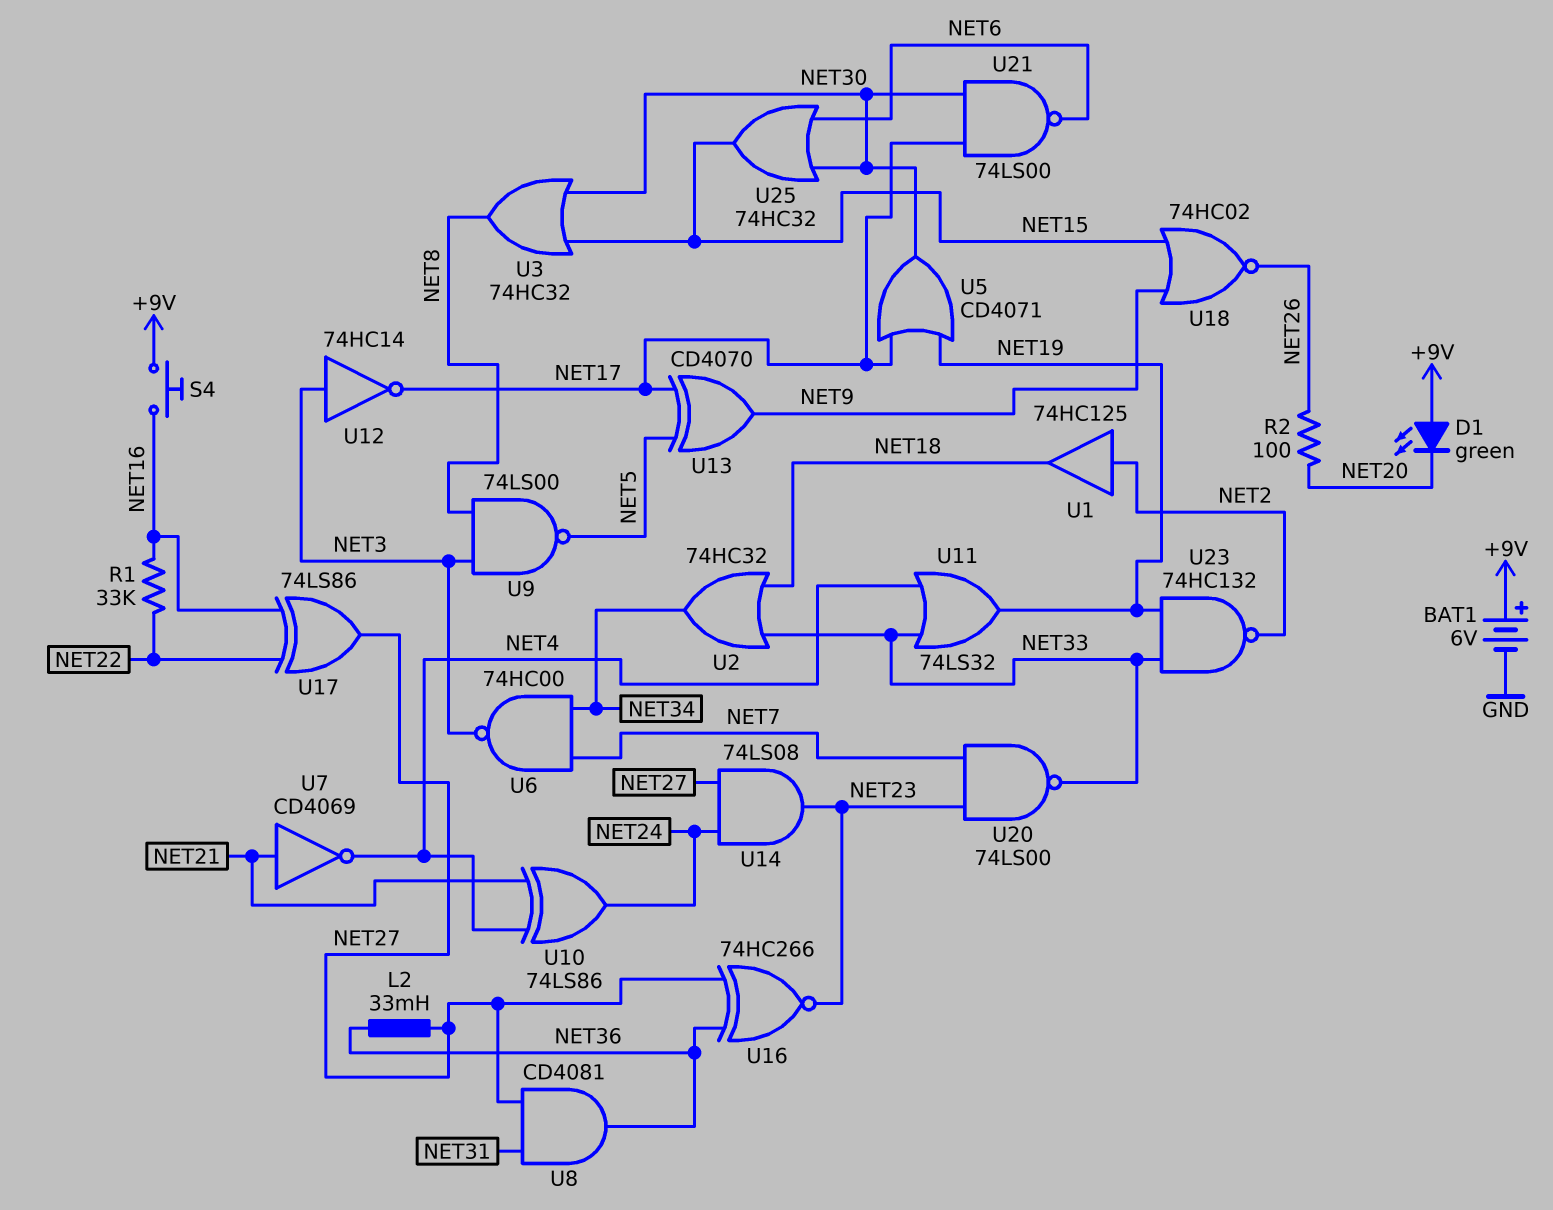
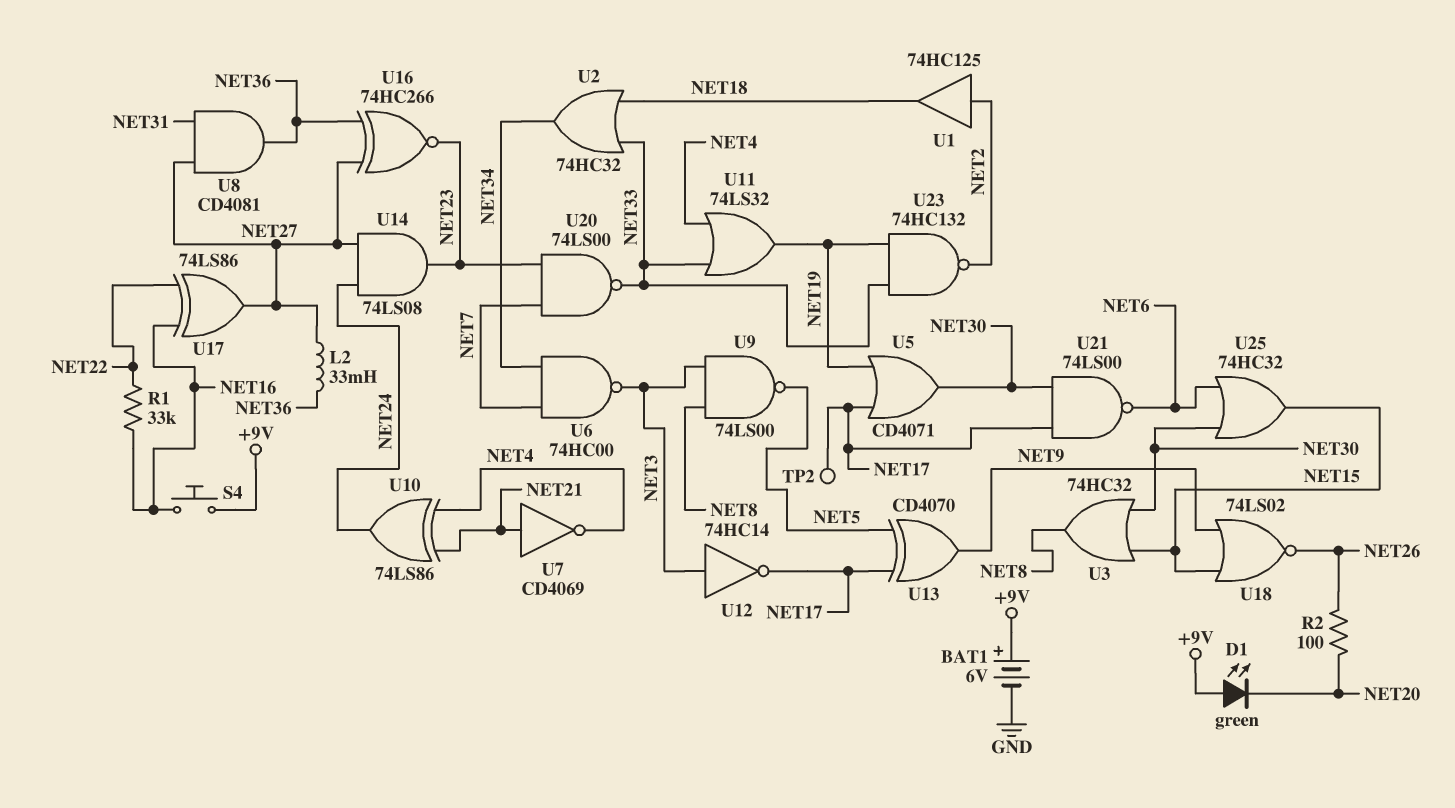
TP2: none -> test point (NET17)
U18: NOR 74HC02 (in NET9, in NET15, out NET26) -> NOR 74LS02 (in NET9, in NET15, out NET26)

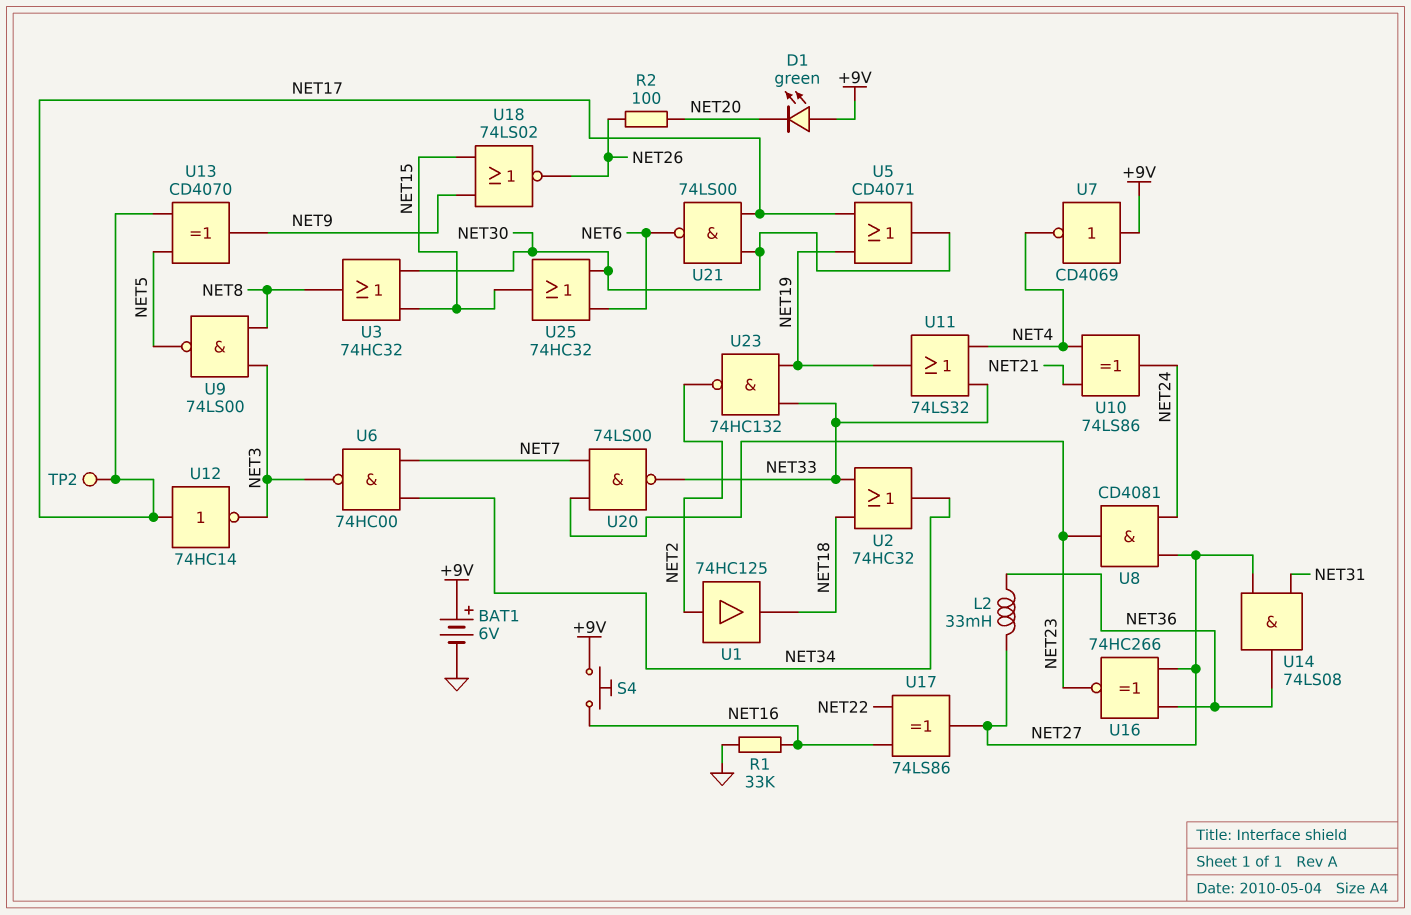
R1: 33k (NET16, NET22) -> 33k (GND, NET16)
U7: NOT CD4069 (in NET21, out NET4) -> NOT CD4069 (in +9V, out NET4)
U8: AND CD4081 (in NET27, in NET31, out NET36) -> AND CD4081 (in NET24, in NET27, out NET23)
U12: NOT 74HC14 (in NET3, out NET17) -> NOT 74HC14 (in NET17, out NET3)
U14: AND 74LS08 (in NET24, in NET27, out NET23) -> AND 74LS08 (in NET27, in NET31, out NET36)

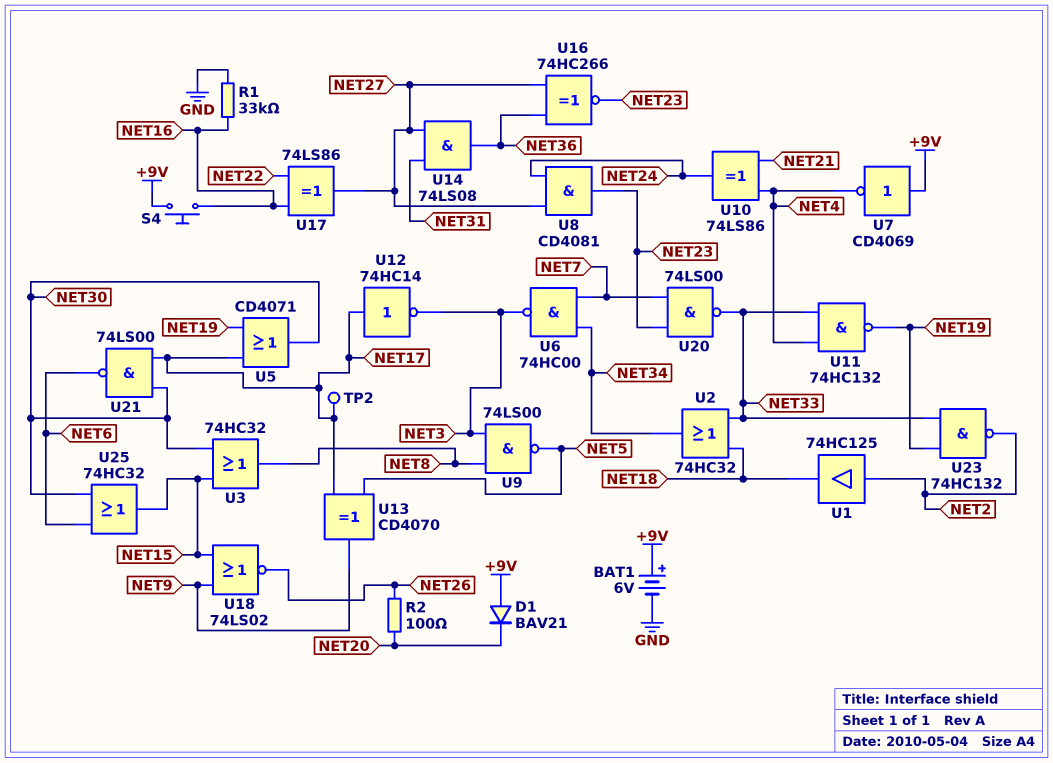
D1: LED green (A +9V, K NET20) -> diode BAV21 (A +9V, K NET20)
L2: 33mH (NET27, NET36) -> none
U11: OR 74LS32 (in NET4, in NET33, out NET19) -> NAND 74HC132 (in NET4, in NET33, out NET19)

